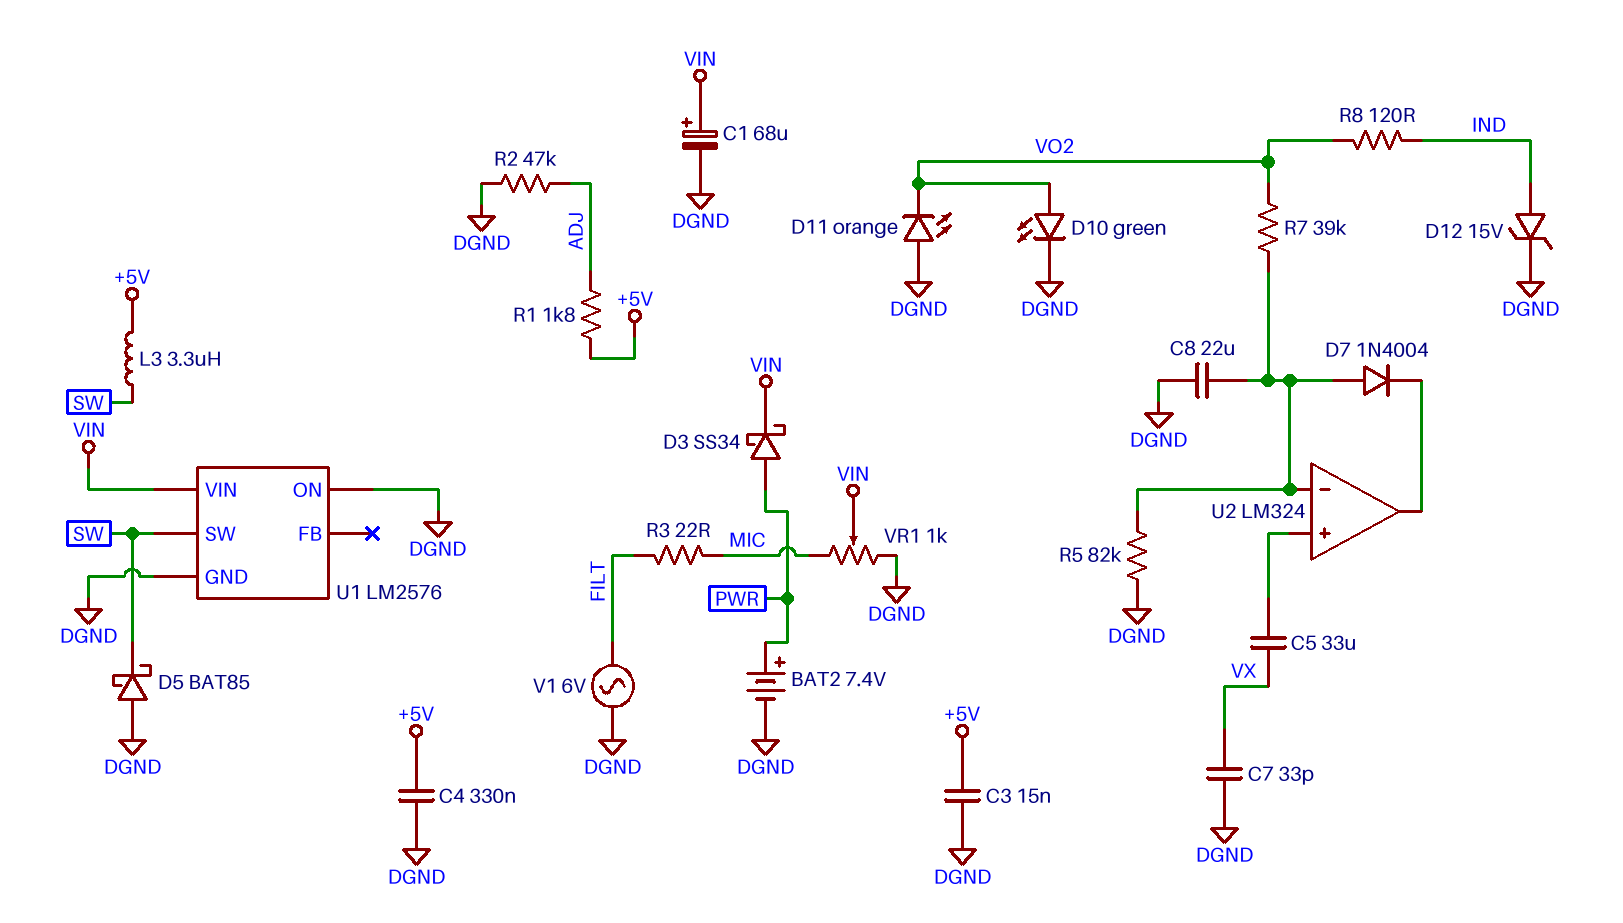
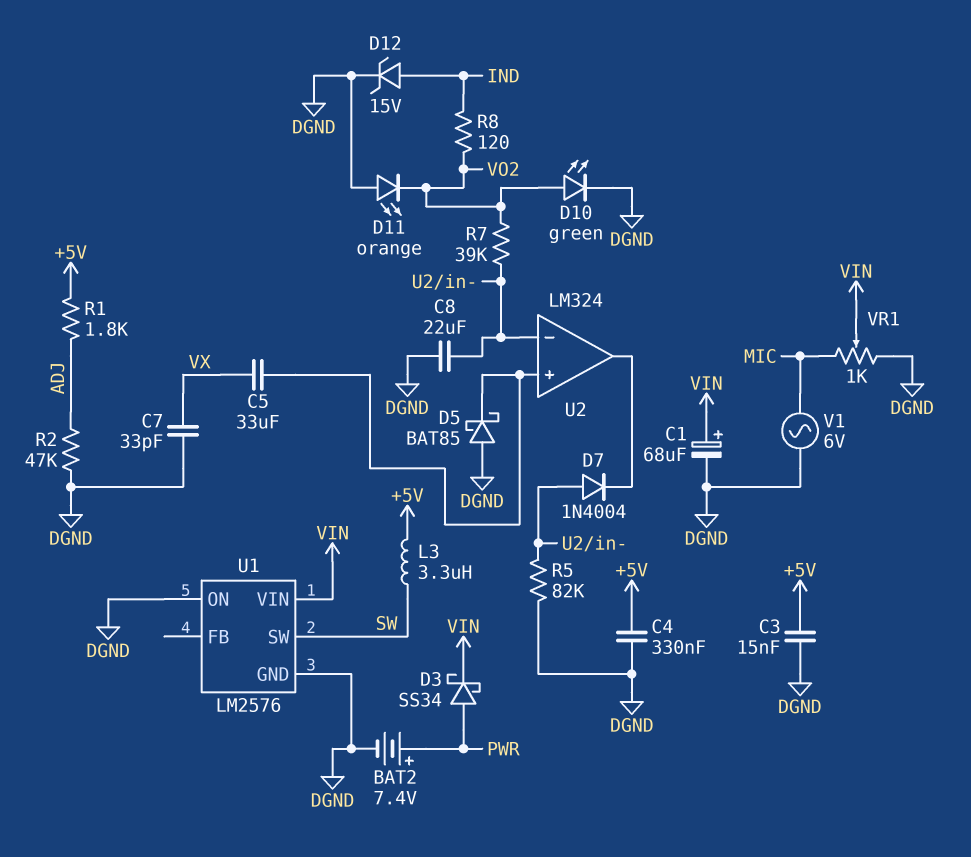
D5: schottky BAT85 (A DGND, K SW) -> schottky BAT85 (A DGND, K U2/in+)
R3: 22 (FILT, MIC) -> none
V1: AC 6V (DGND, FILT) -> AC 6V (DGND, MIC)

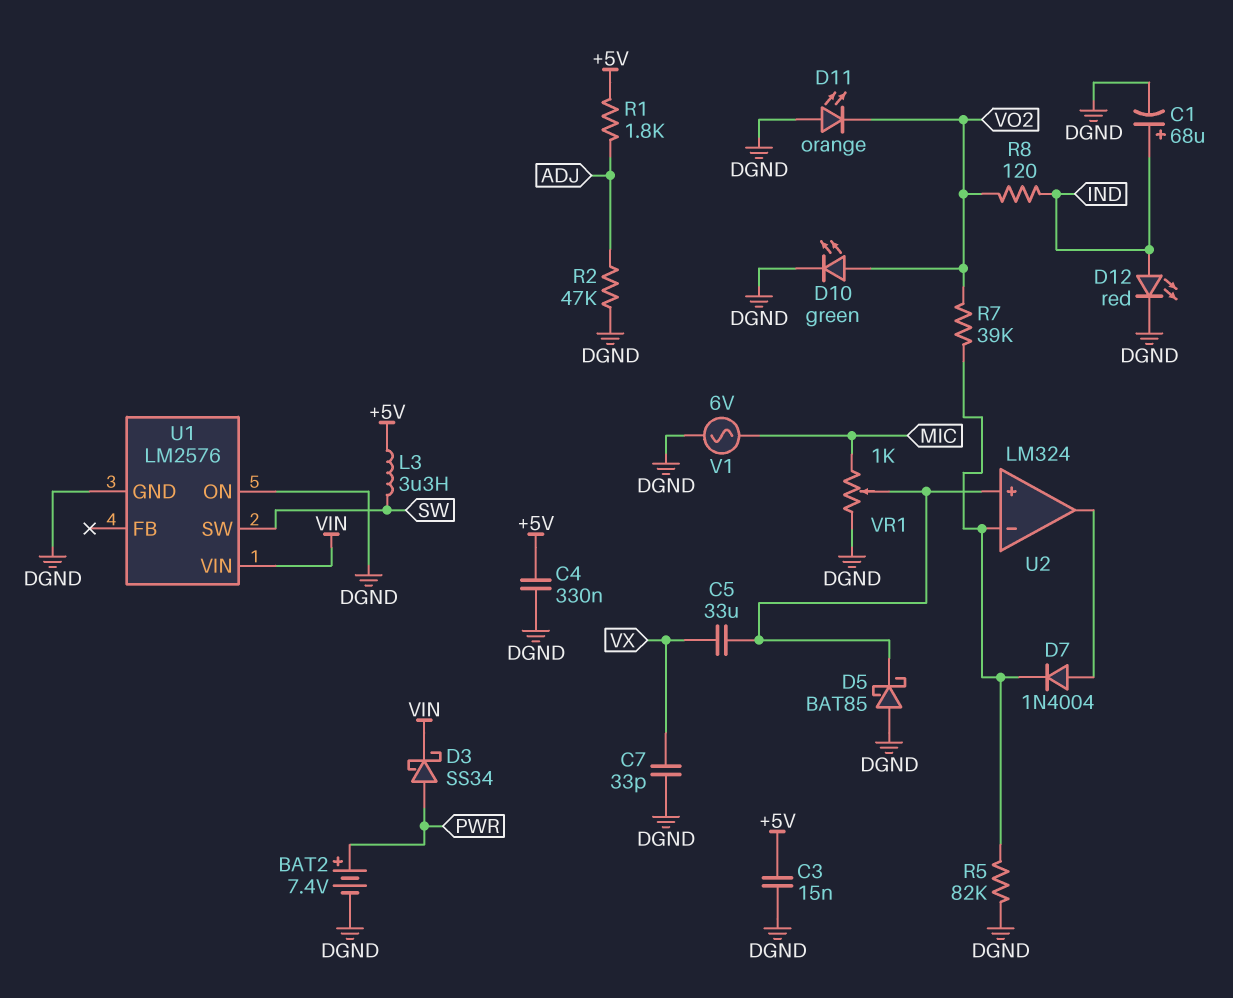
C1: 68uF (plus VIN, minus DGND) -> 68uF (plus IND, minus DGND)
C8: 22uF (DGND, U2/in-) -> none
D7: diode 1N4004 (A U2/in-, K U2/out) -> diode 1N4004 (A U2/out, K U2/in-)
D12: zener 15V (A IND, K DGND) -> LED red (A IND, K DGND)
VR1: 1k (DGND, MIC, wiper VIN) -> 1k (DGND, MIC, wiper U2/in+)

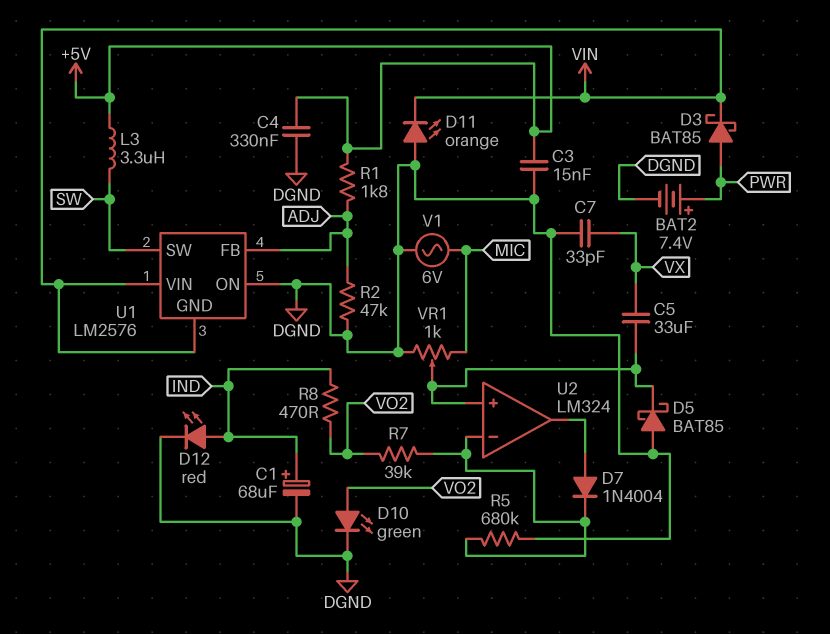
D3: schottky SS34 (A PWR, K VIN) -> schottky BAT85 (A PWR, K VIN)
D11: LED orange (A DGND, K VO2) -> LED orange (A DGND, K VIN)
R5: 82k (DGND, U2/in-) -> 680k (DGND, U2/in-)
R8: 120 (IND, VO2) -> 470 (IND, VO2)
U1 pin FB: none -> ADJ
U1 pin GND: DGND -> VIN

